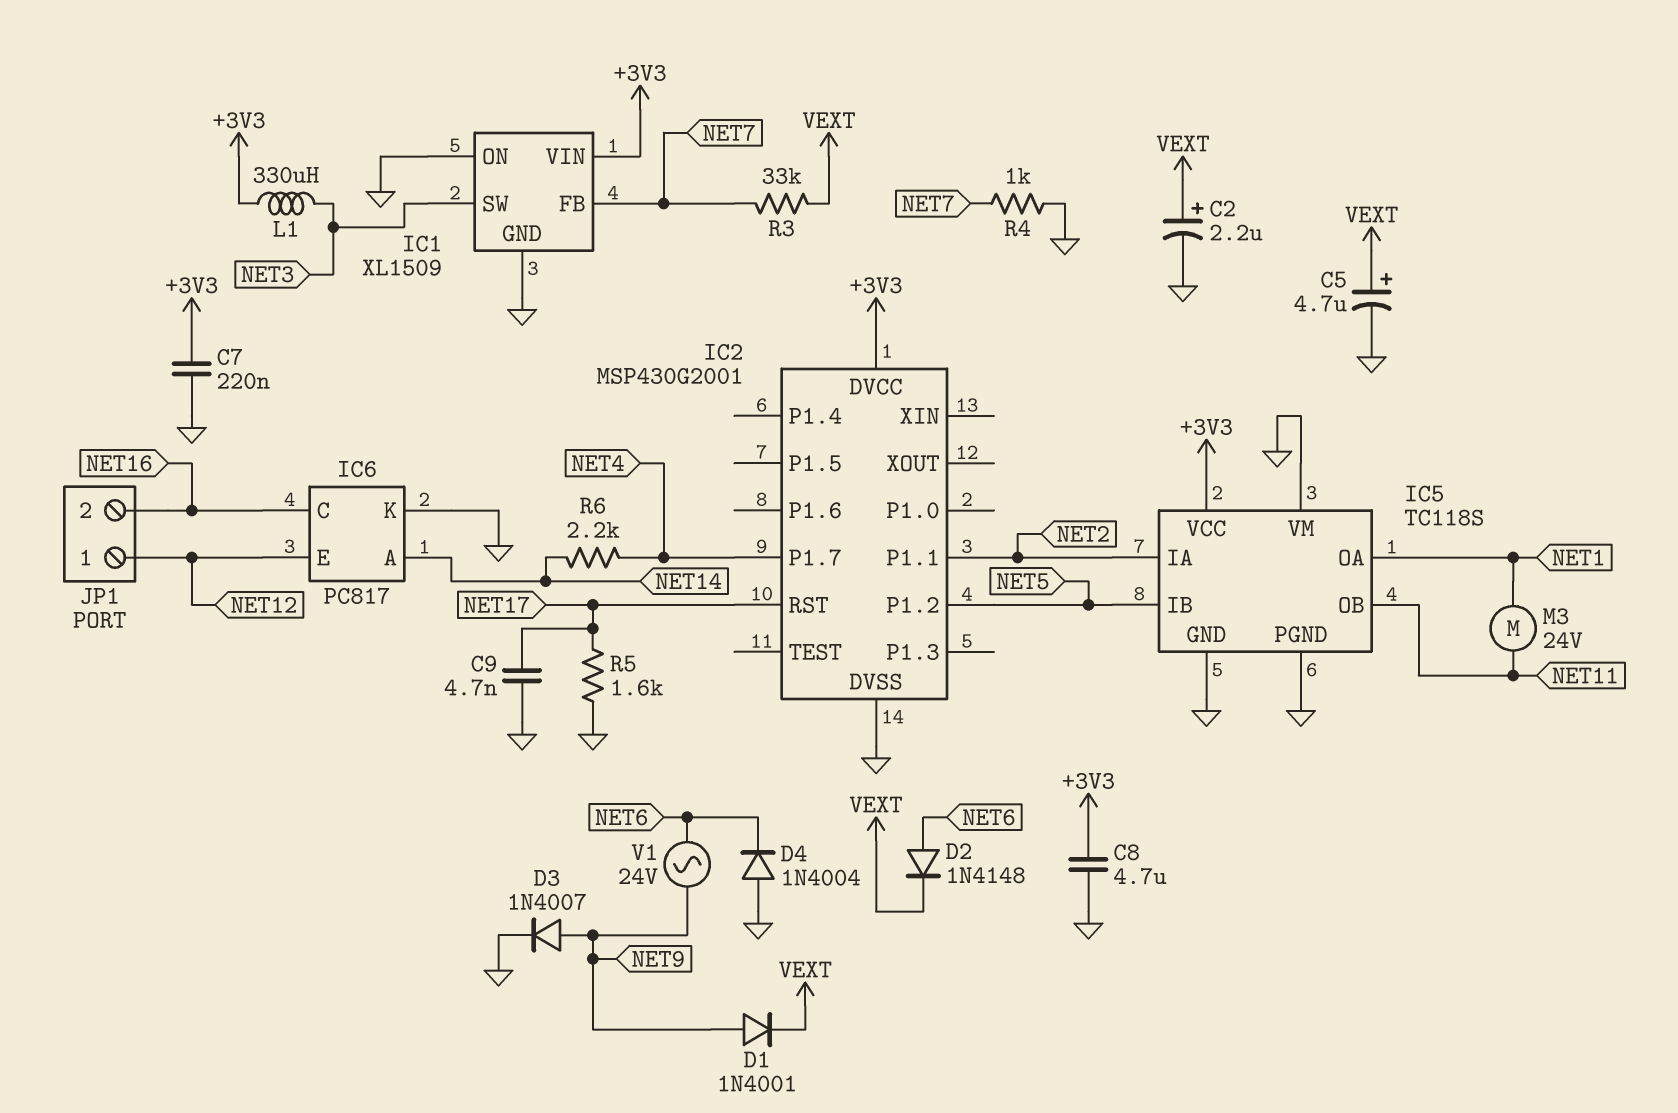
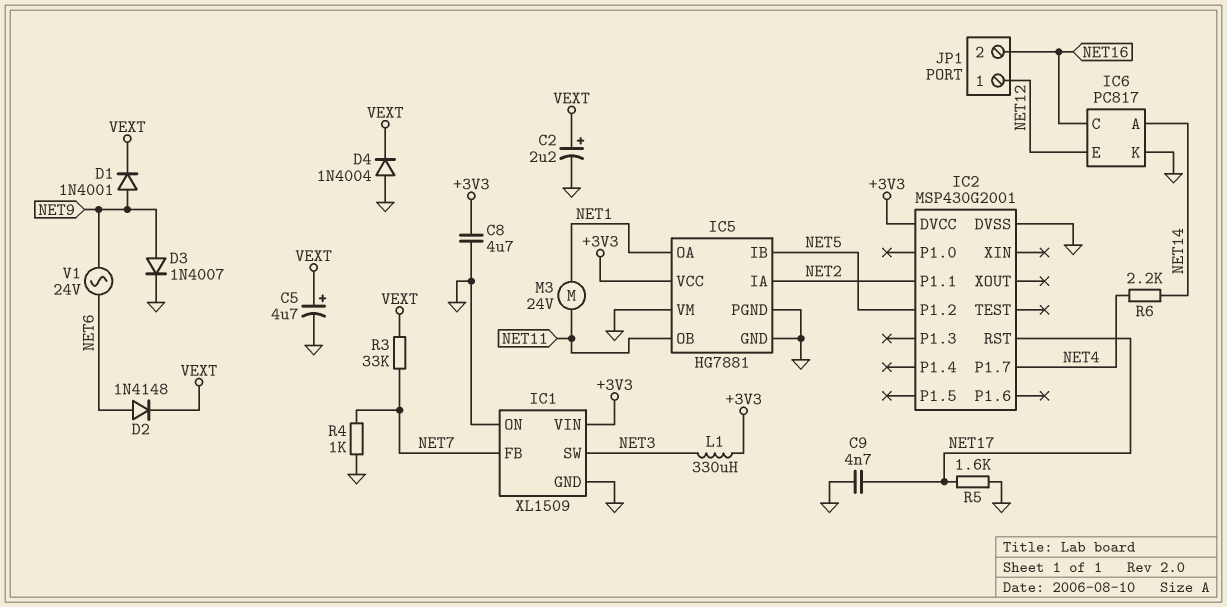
C7: 220nF (+3V3, GND) -> none
D4: diode 1N4004 (A GND, K NET6) -> diode 1N4004 (A GND, K VEXT)
IC5: TC118S -> HG7881

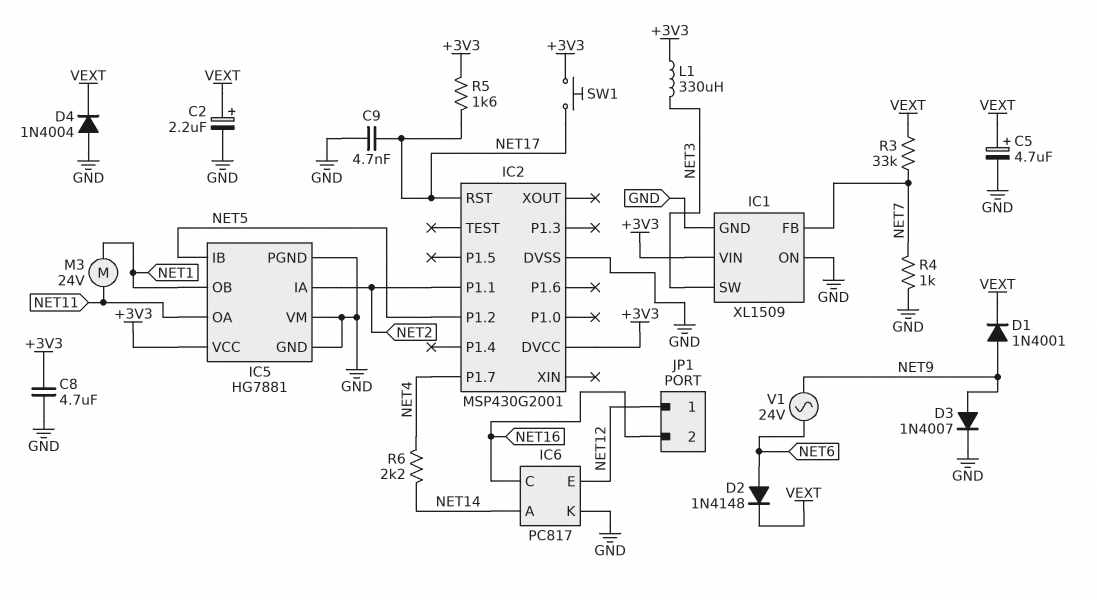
IC5 pin OA: NET1 -> NET11
IC5 pin OB: NET11 -> NET1
R5: 1.6k (GND, NET17) -> 1.6k (+3V3, NET17)
SW1: none -> button (+3V3, NET17)

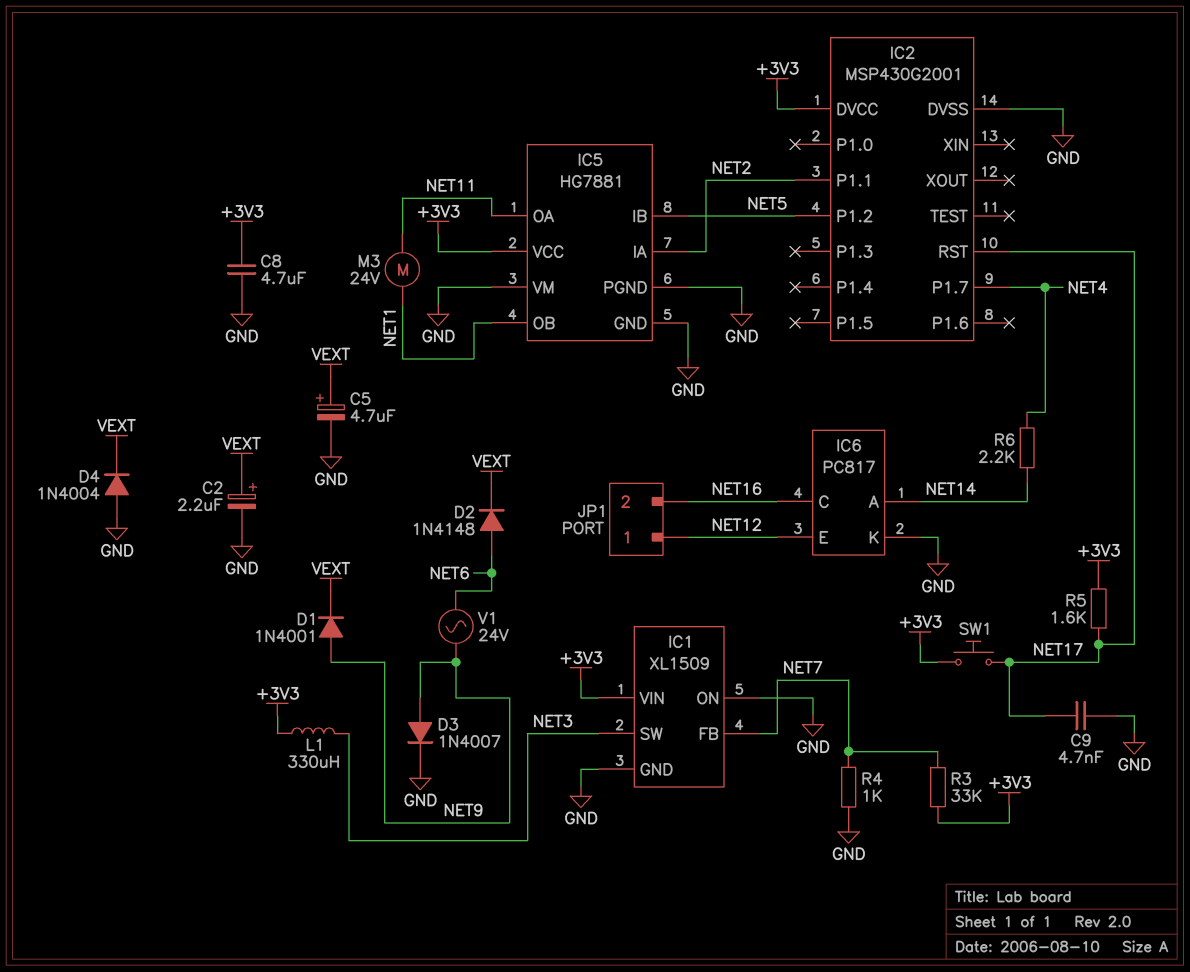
R3: 33k (NET7, VEXT) -> 33k (+3V3, NET7)

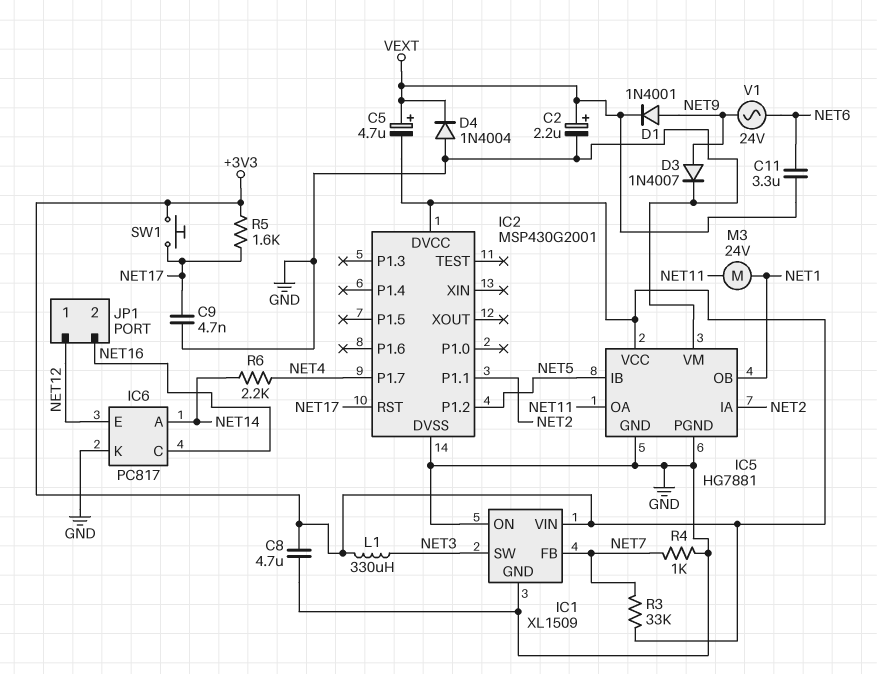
C5: 4.7uF (plus VEXT, minus GND) -> 4.7uF (plus VEXT, minus +3V3)
C11: none -> 3.3uF (NET6, VEXT)
D2: diode 1N4148 (A NET6, K VEXT) -> none

